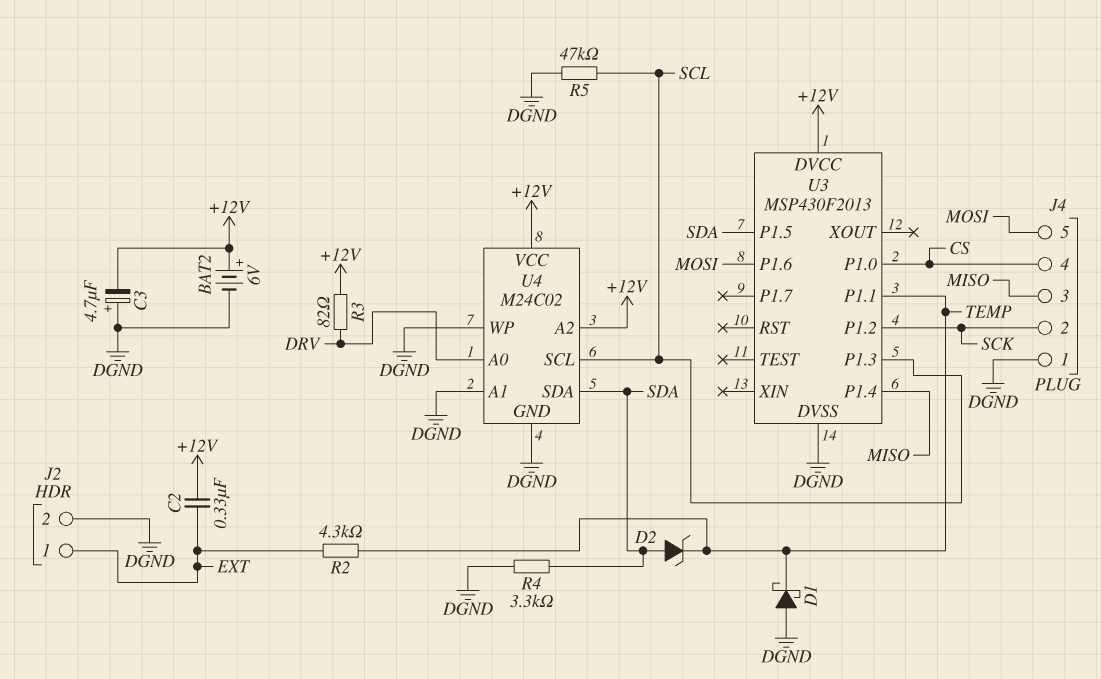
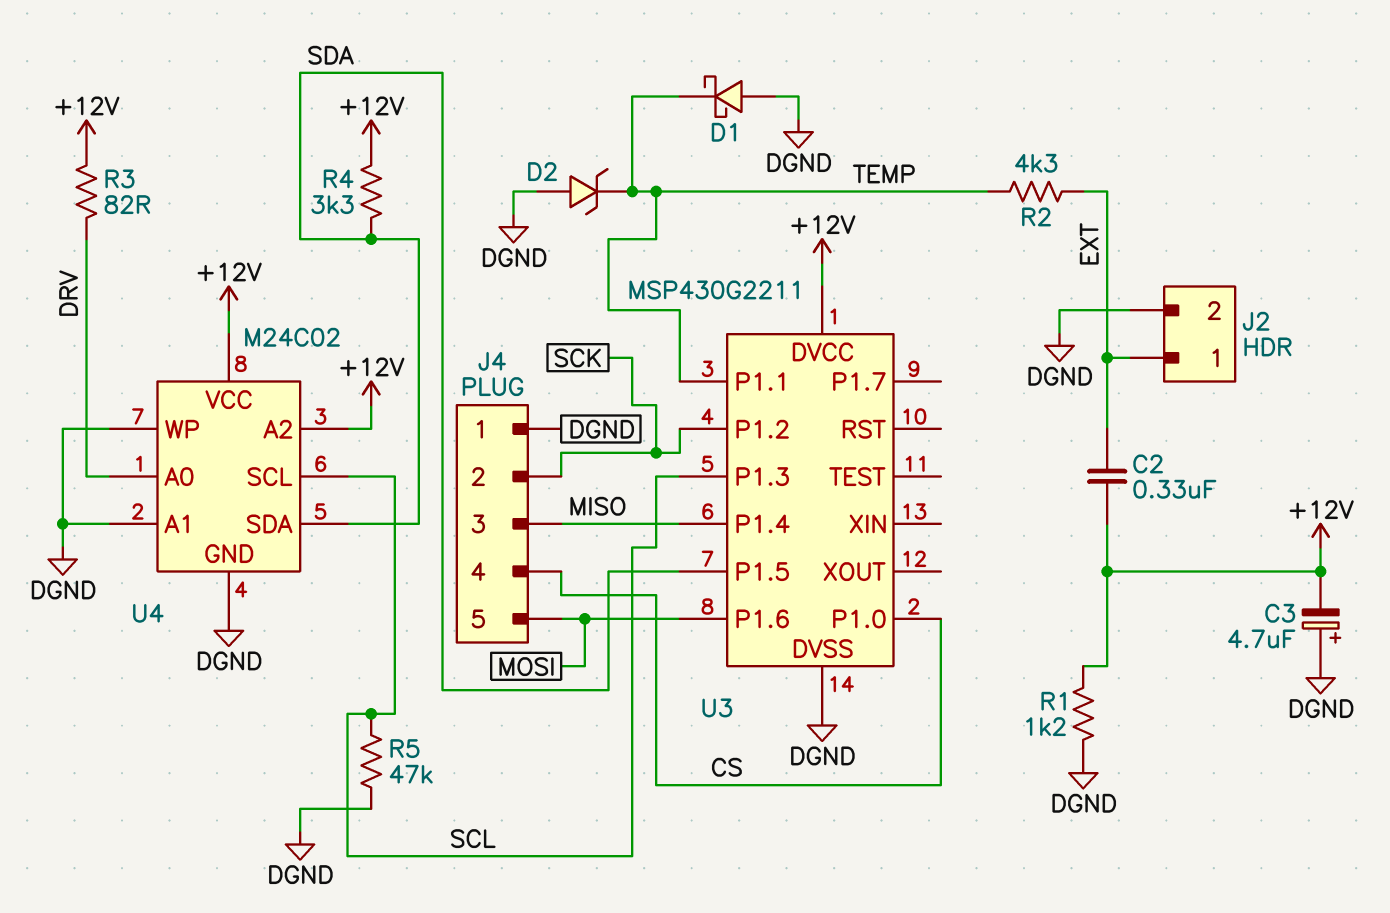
BAT2: 6V (plus +12V, minus DGND) -> none
D2: zener (A SDA, K TEMP) -> zener (A DGND, K TEMP)
R1: none -> 1.2k (+12V, DGND)
R4: 3.3k (DGND, SDA) -> 3.3k (+12V, SDA)
U3: MSP430F2013 -> MSP430G2211

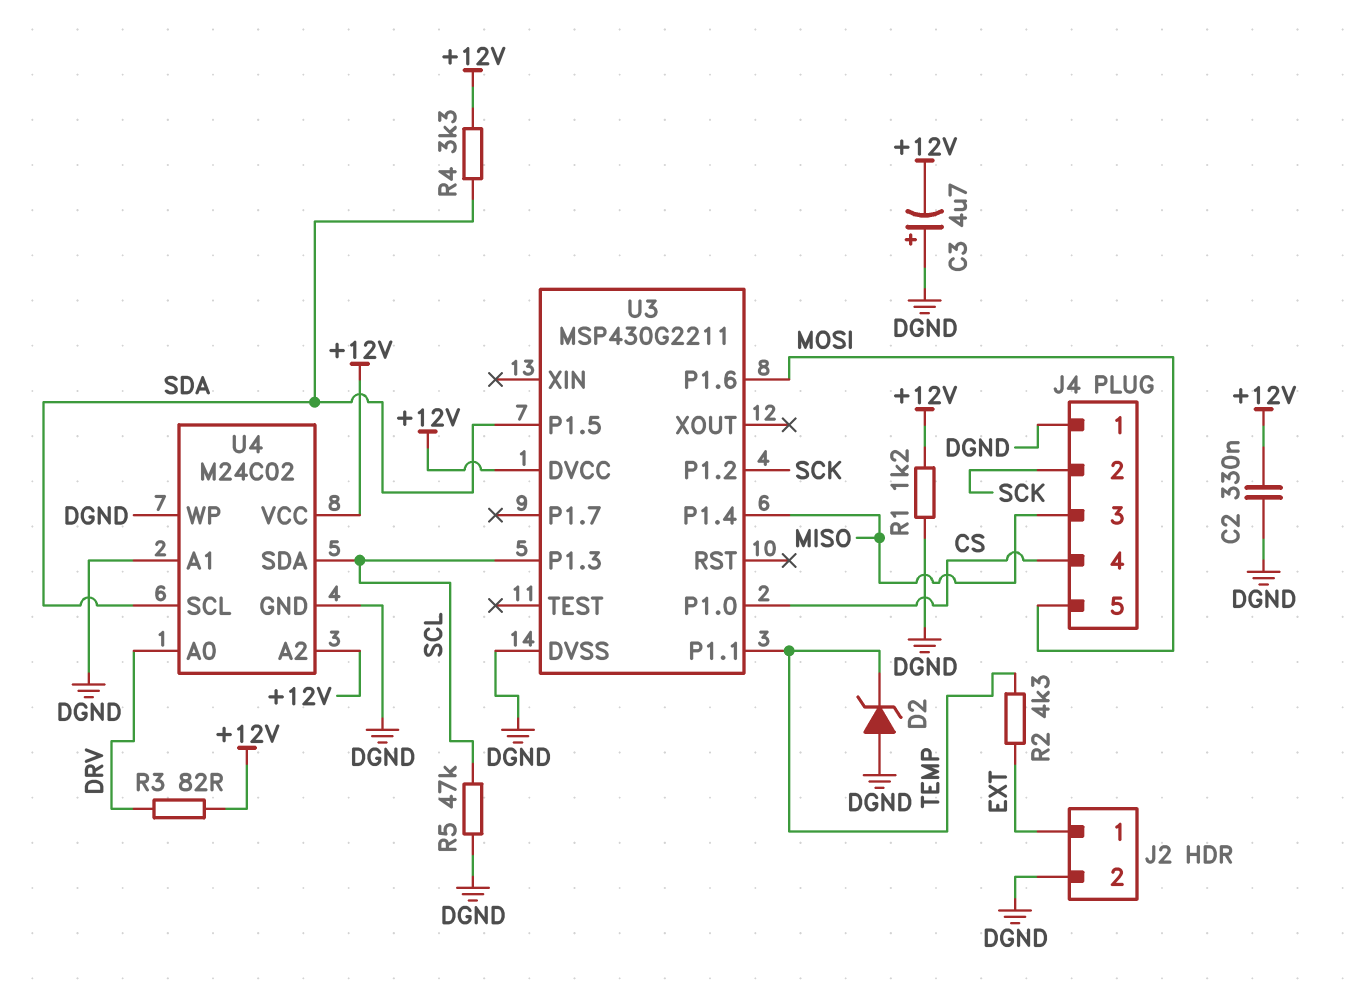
C2: 330nF (+12V, EXT) -> 330nF (+12V, DGND)
D1: schottky (A DGND, K TEMP) -> none
U4 pin SCL: SCL -> SDA
U4 pin SDA: SDA -> SCL

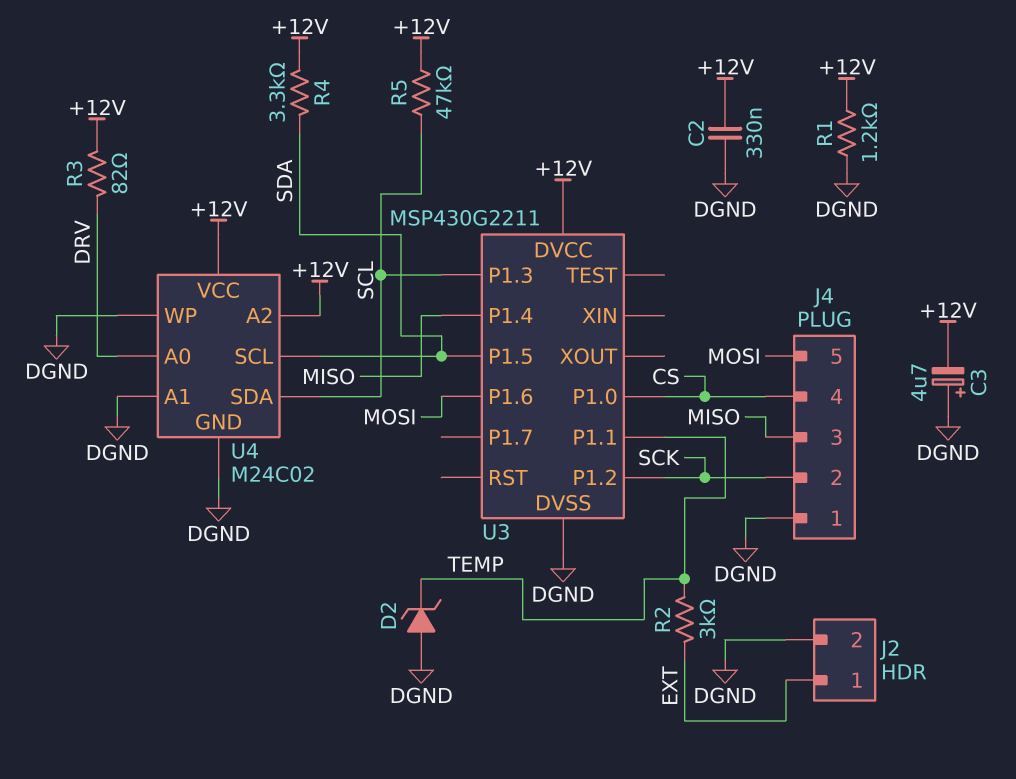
R2: 4.3k (EXT, TEMP) -> 3k (EXT, TEMP)
R5: 47k (DGND, SCL) -> 47k (+12V, SCL)

